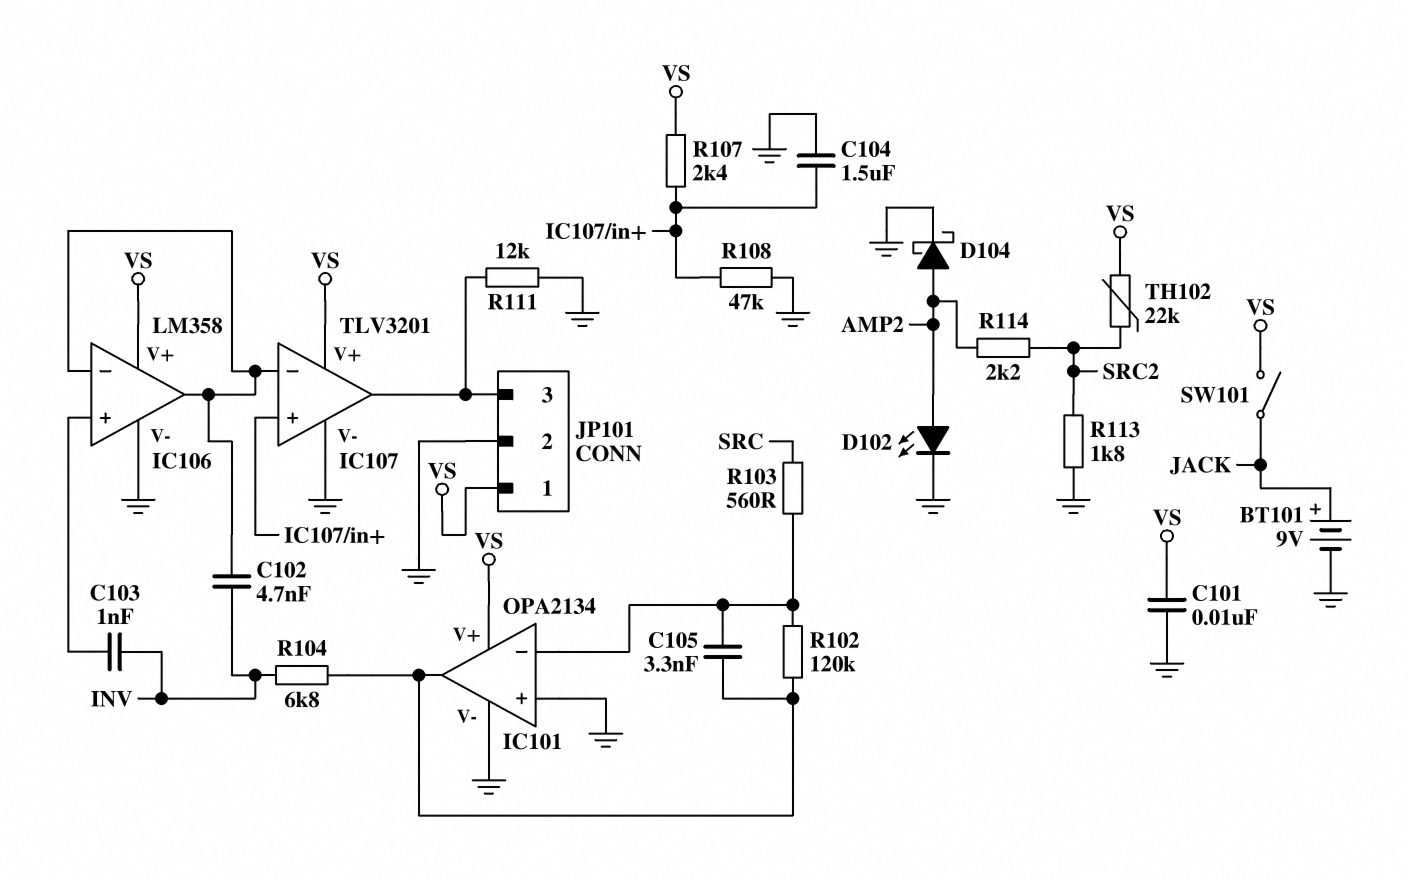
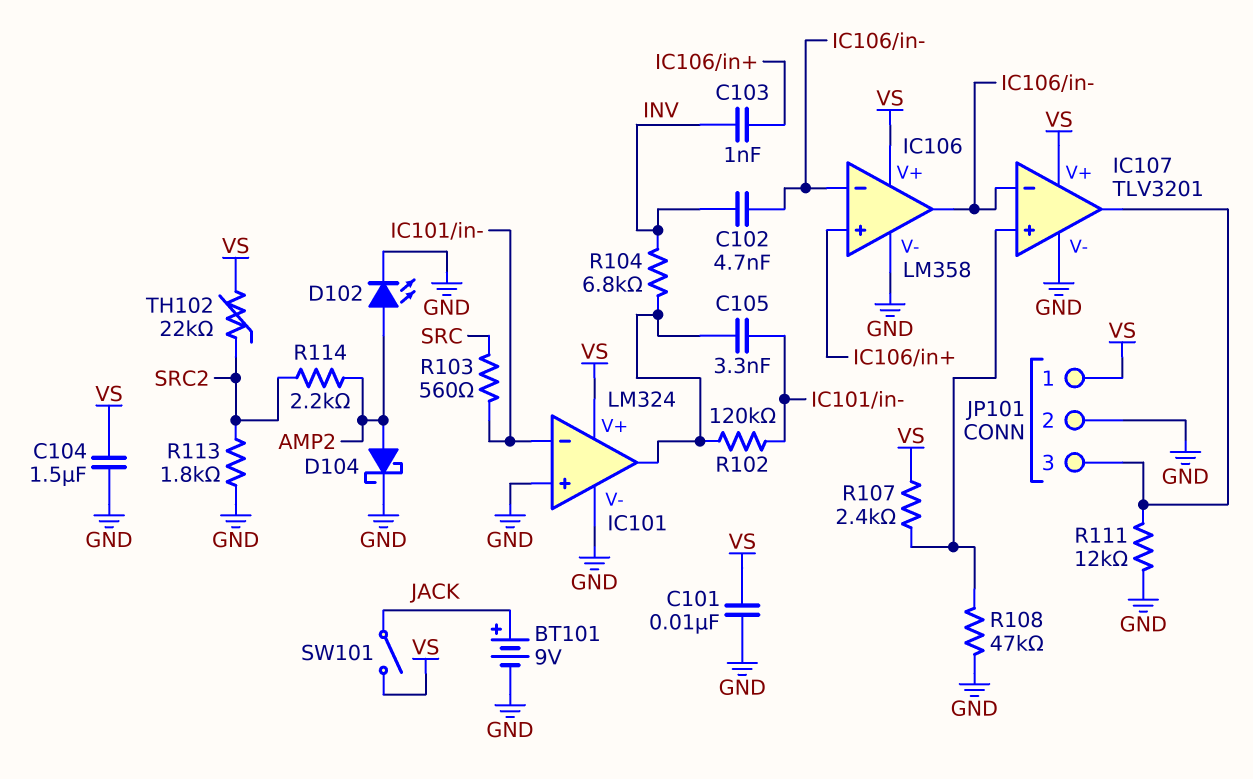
C104: 1.5uF (GND, IC107/in+) -> 1.5uF (GND, VS)
IC101: OPA2134 -> LM324

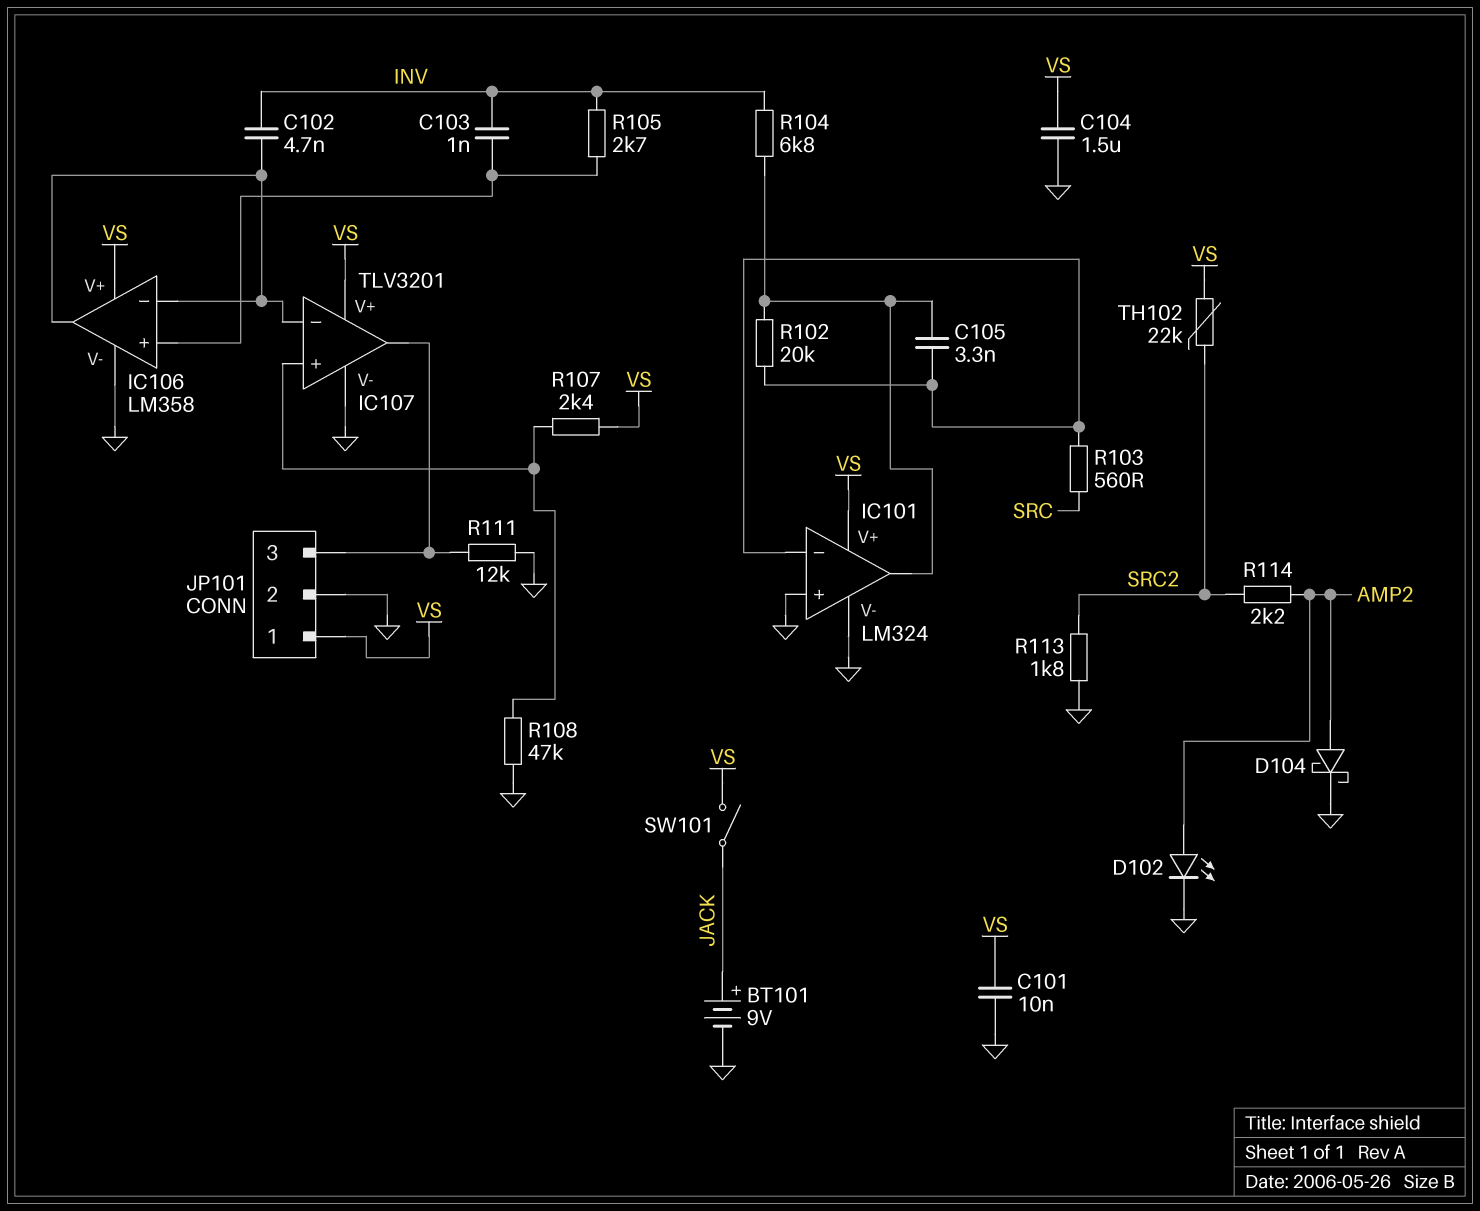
R102: 120k (IC101/in-, IC101/out) -> 20k (IC101/in-, IC101/out)
R105: none -> 2.7k (IC106/in+, INV)

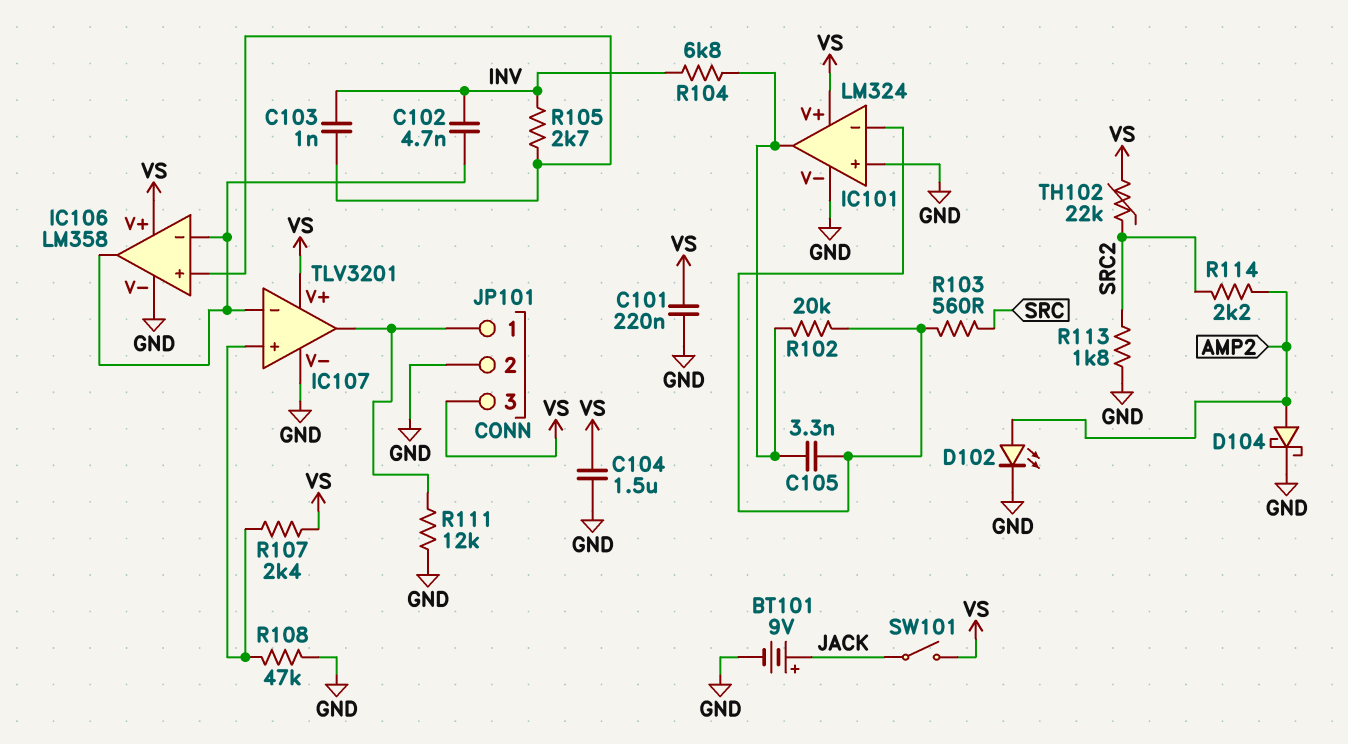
C101: 10nF (GND, VS) -> 220nF (GND, VS)
JP101 pin 1: VS -> IC107/out
JP101 pin 3: IC107/out -> VS

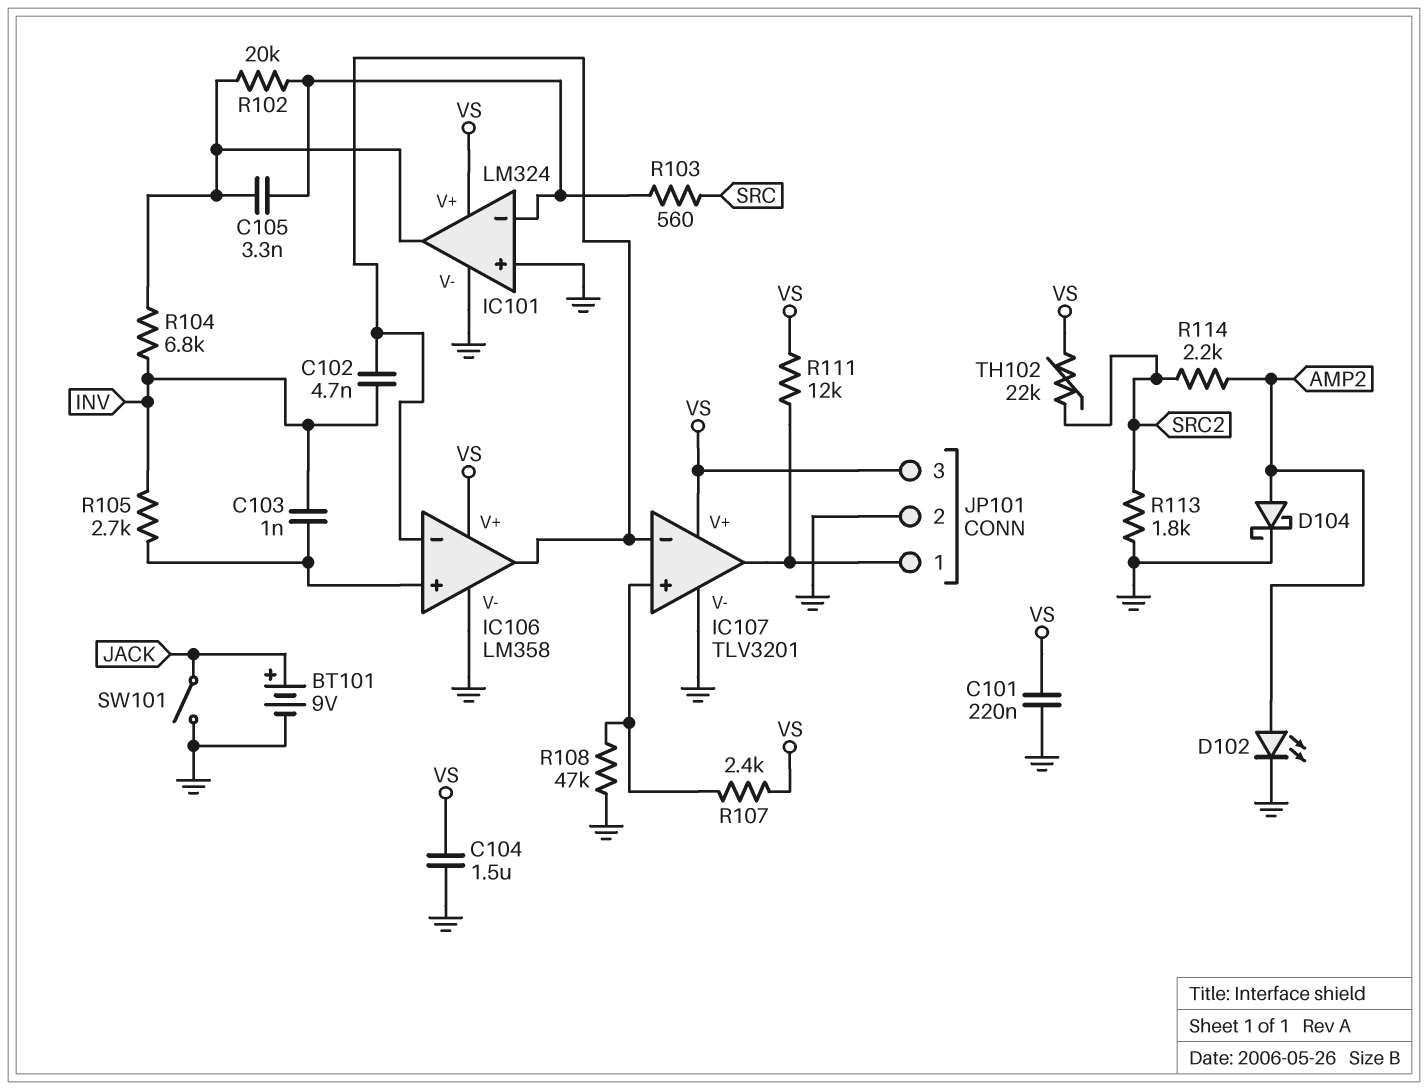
R111: 12k (GND, IC107/out) -> 12k (IC107/out, VS)
SW101: switch (JACK, VS) -> switch (GND, JACK)

